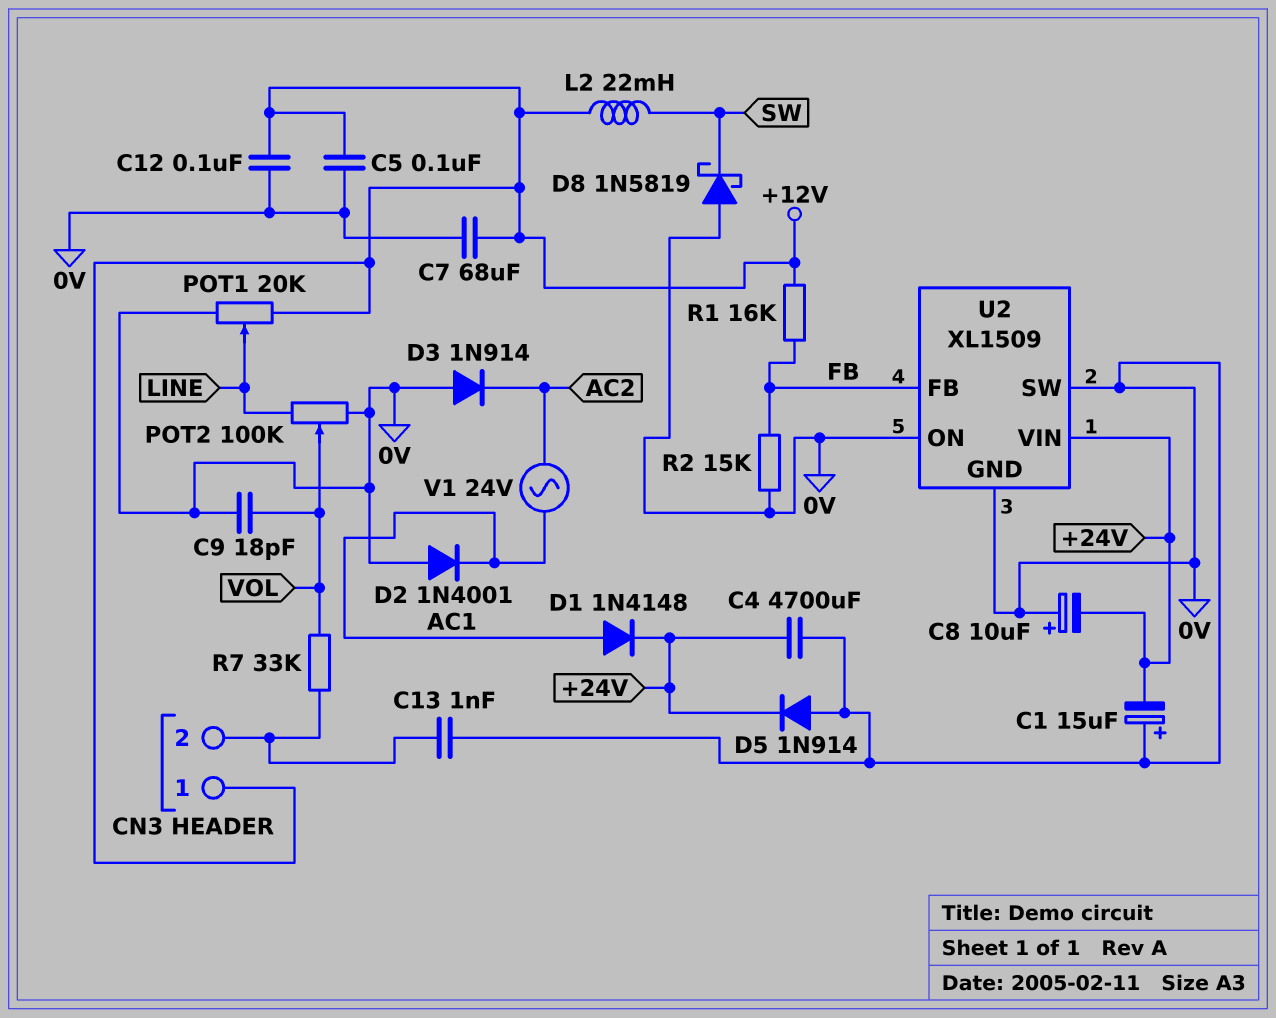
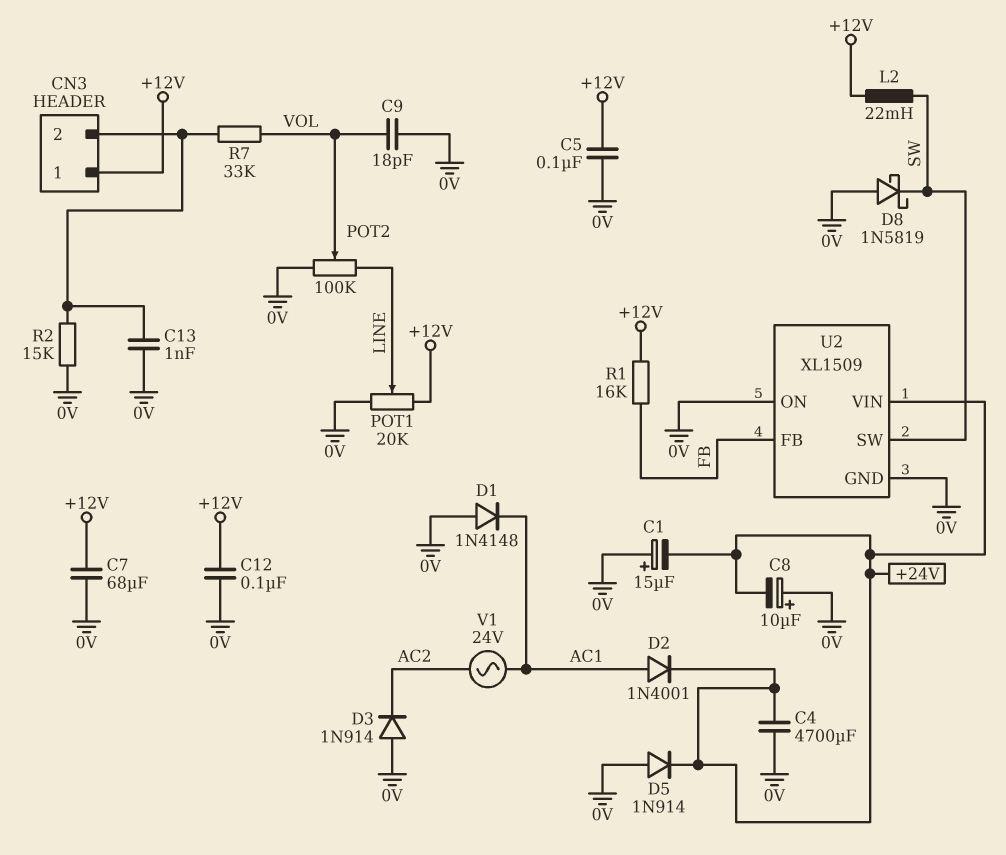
D1: diode 1N4148 (A AC1, K +24V) -> diode 1N4148 (A 0V, K AC1)
D2: diode 1N4001 (A 0V, K AC1) -> diode 1N4001 (A AC1, K +24V)
R2: 15k (0V, FB) -> 15k (0V, CN3/2)
U2 pin SW: 0V -> SW

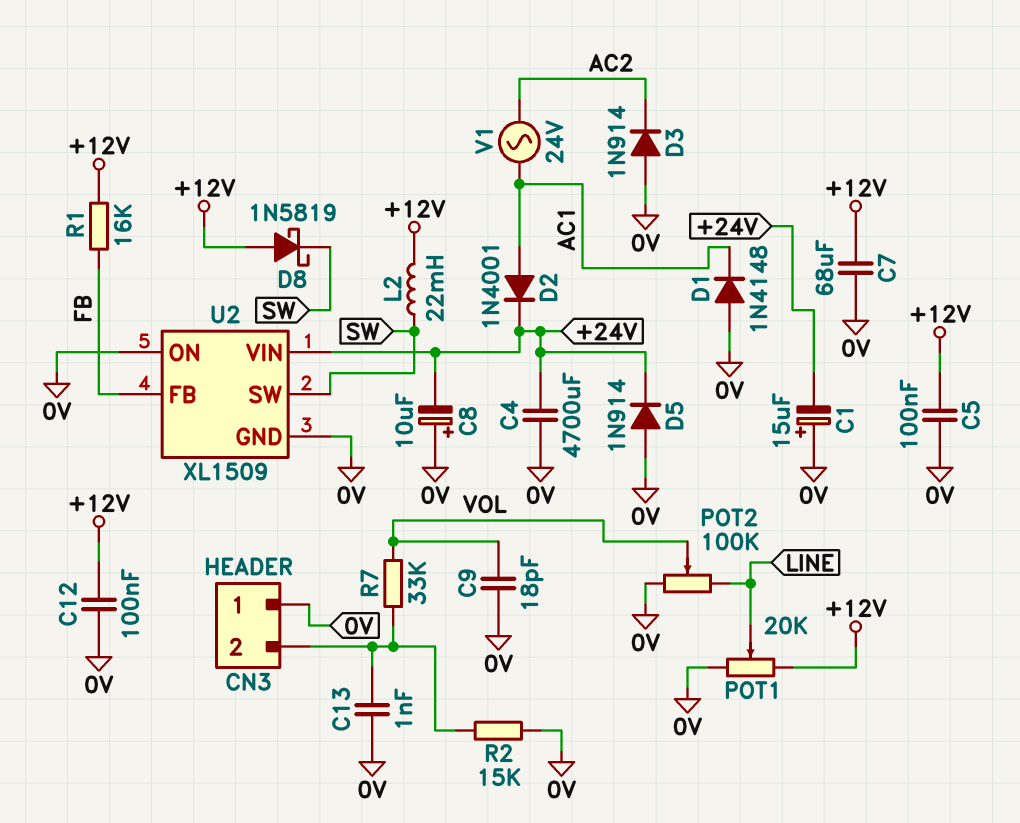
CN3 pin 1: +12V -> 0V
D8: schottky 1N5819 (A 0V, K SW) -> schottky 1N5819 (A +12V, K SW)

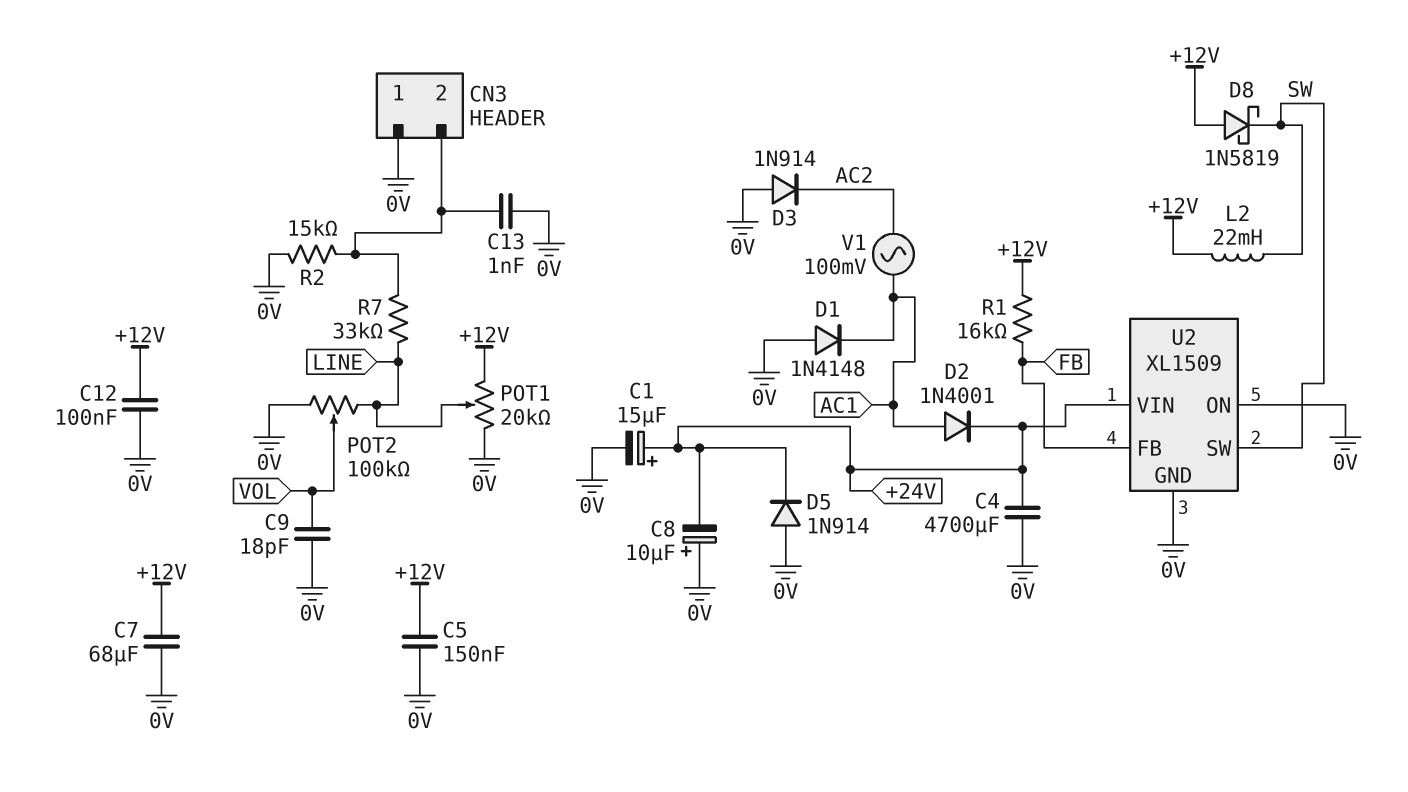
C1: 15uF (plus 0V, minus +24V) -> 15uF (plus +24V, minus 0V)
C5: 100nF (+12V, 0V) -> 150nF (+12V, 0V)
R7: 33k (CN3/2, VOL) -> 33k (CN3/2, LINE)
V1: AC 24V (AC1, AC2) -> AC 100mV (AC1, AC2)

